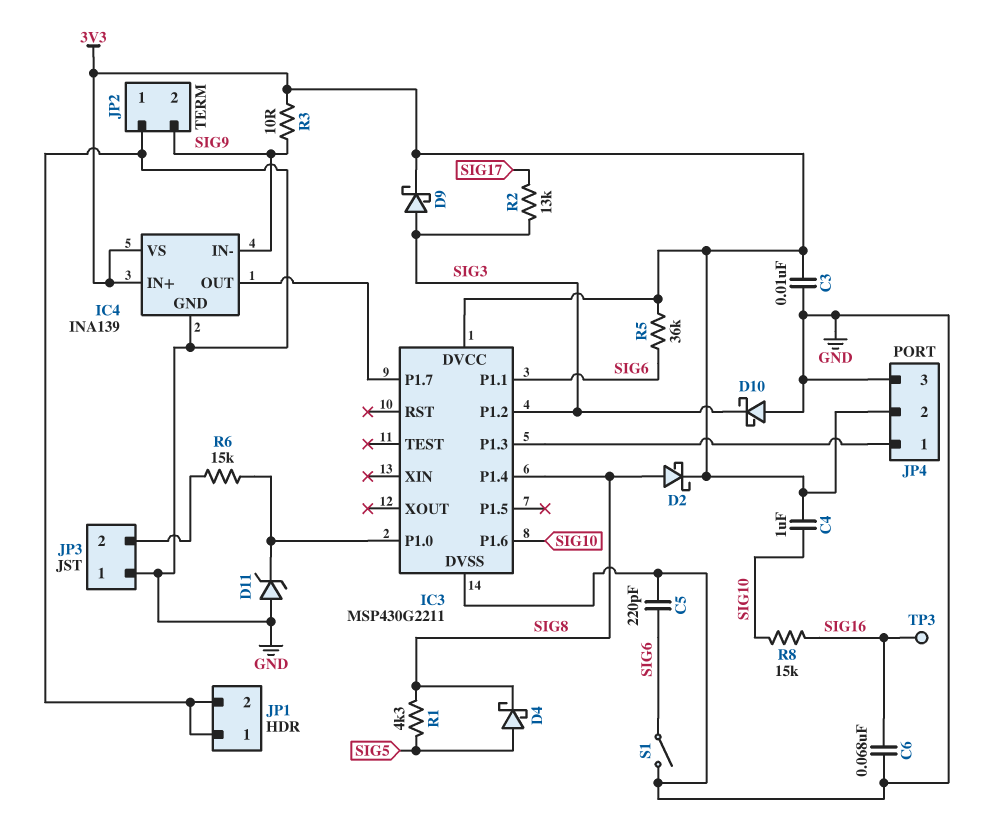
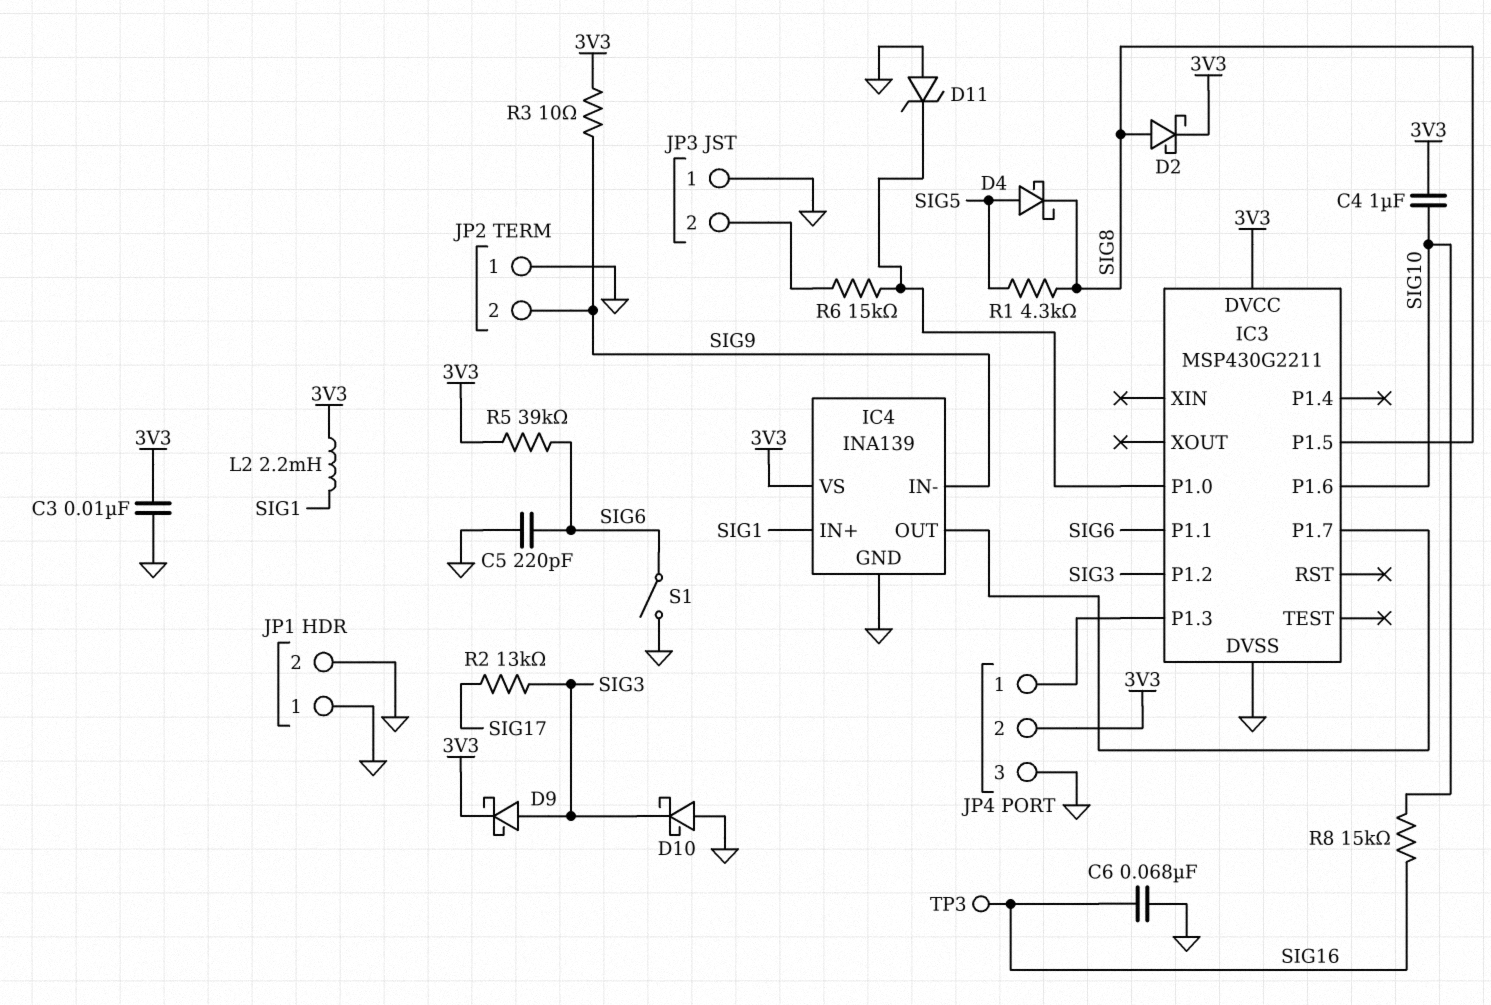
IC3 pin P1.4: SIG8 -> none
IC3 pin P1.5: none -> SIG8
IC4 pin IN+: 3V3 -> SIG1
L2: none -> 2.2mH (3V3, SIG1)
R5: 36k (3V3, SIG6) -> 39k (3V3, SIG6)

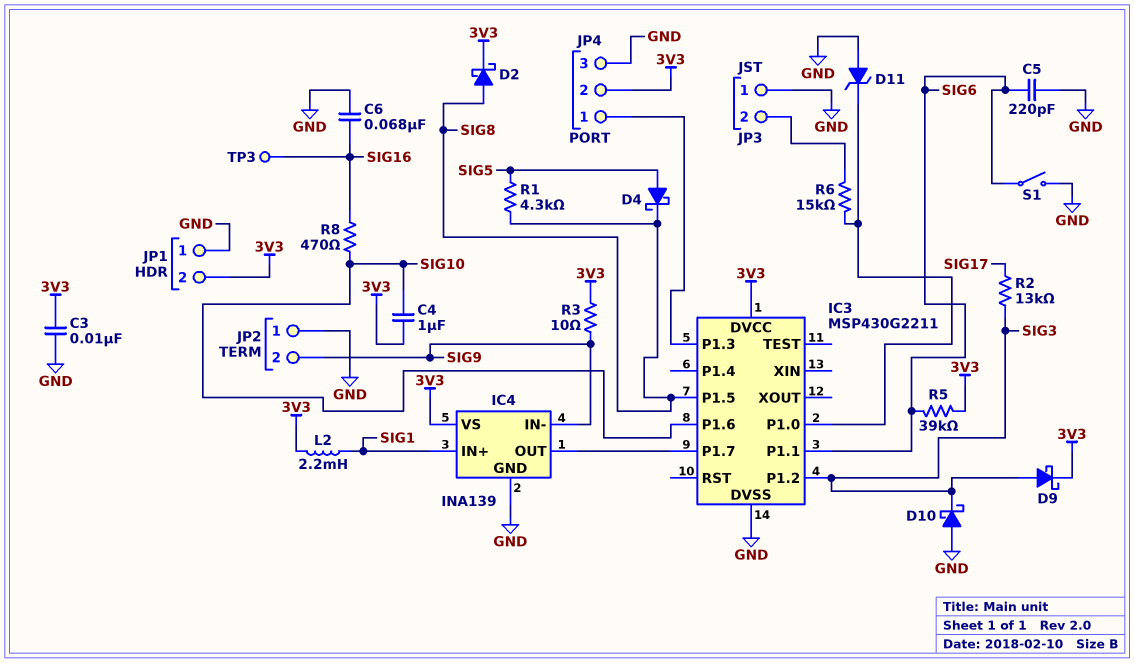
JP1 pin 2: GND -> 3V3
R8: 15k (SIG10, SIG16) -> 470 (SIG10, SIG16)

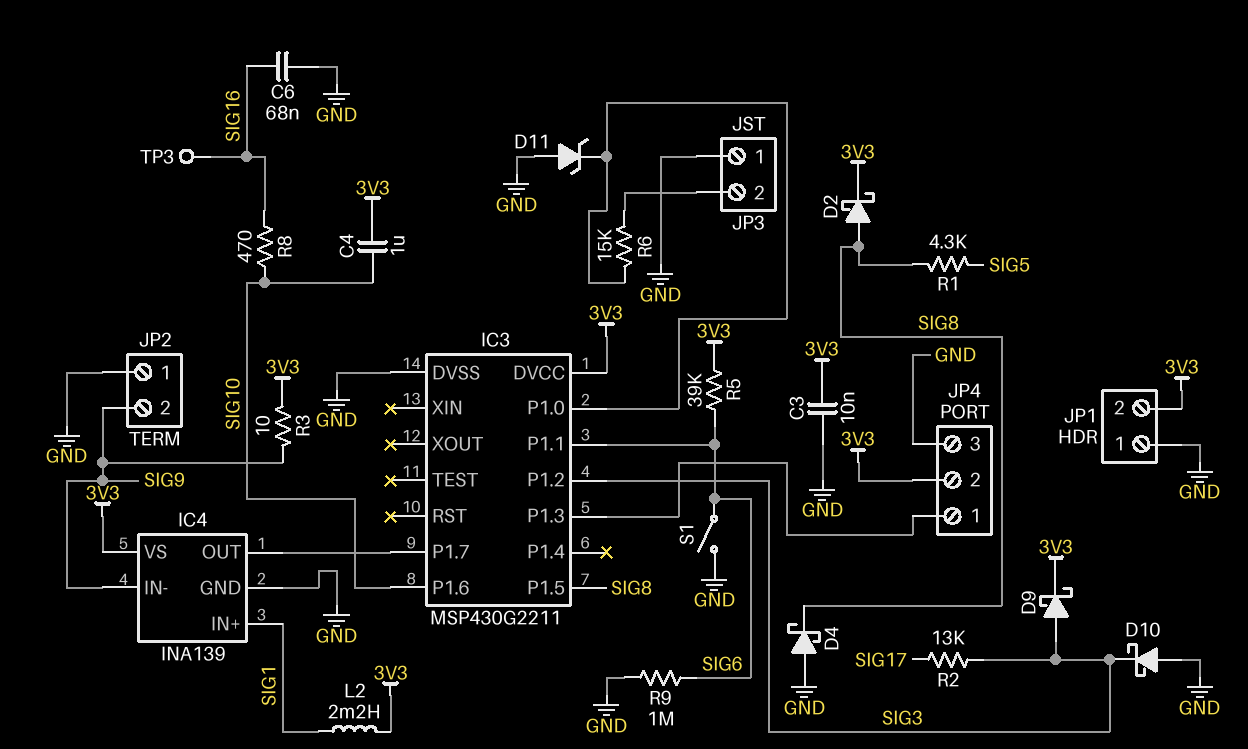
C5: 220pF (GND, SIG6) -> none
D4: schottky (A SIG5, K SIG8) -> schottky (A GND, K SIG8)
R9: none -> 1M (GND, SIG6)

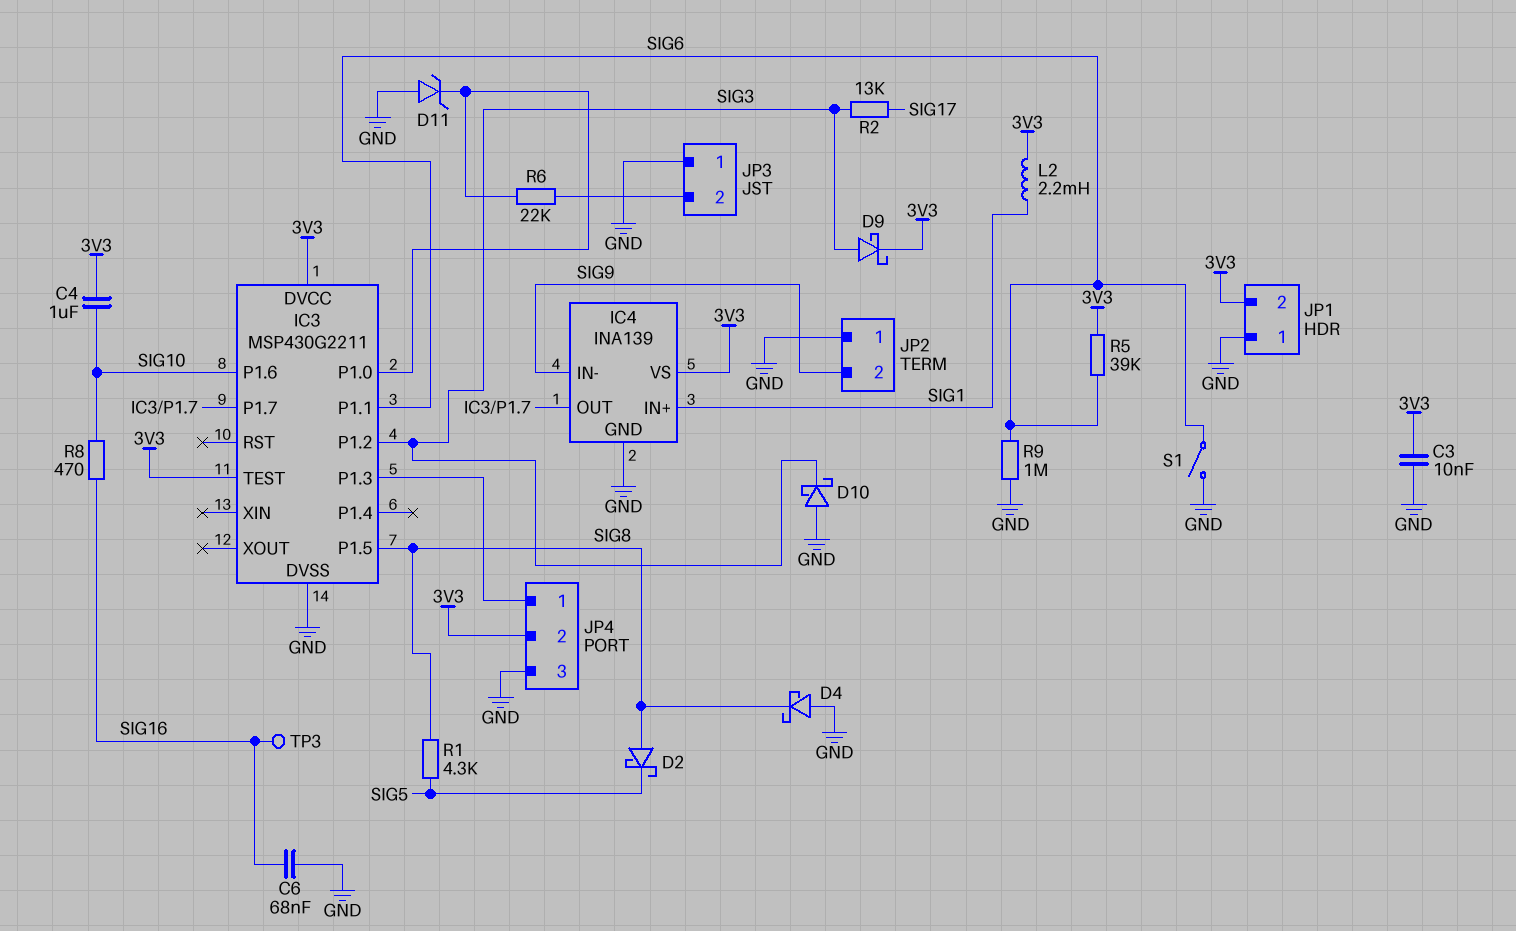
D2: schottky (A SIG8, K 3V3) -> schottky (A SIG8, K SIG5)
IC3 pin TEST: none -> 3V3
R3: 10 (3V3, SIG9) -> none
R6: 15k (IC3/P1.0, JP3/2) -> 22k (IC3/P1.0, JP3/2)

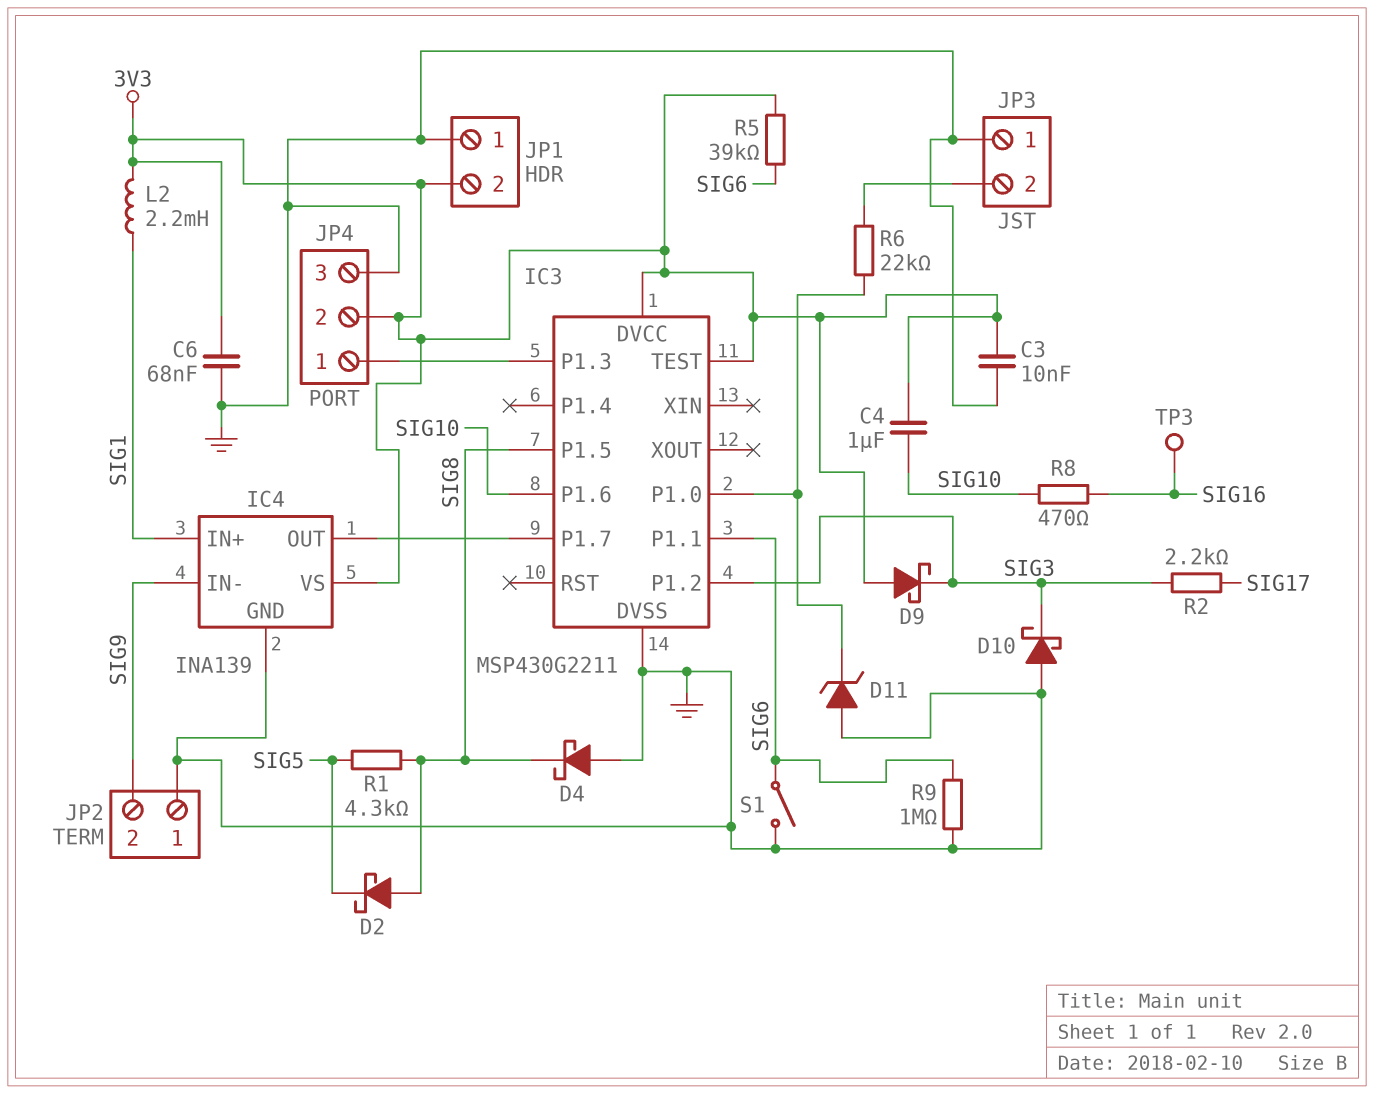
C6: 68nF (GND, SIG16) -> 68nF (3V3, GND)
D9: schottky (A SIG3, K 3V3) -> schottky (A 3V3, K SIG3)
R2: 13k (SIG3, SIG17) -> 2.2k (SIG3, SIG17)

